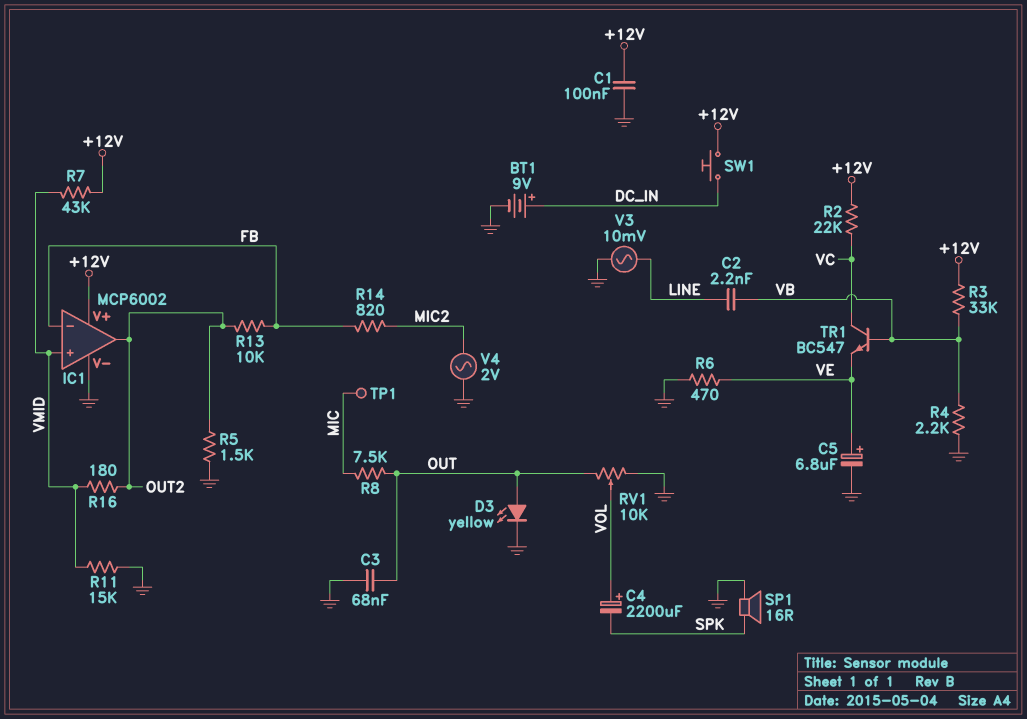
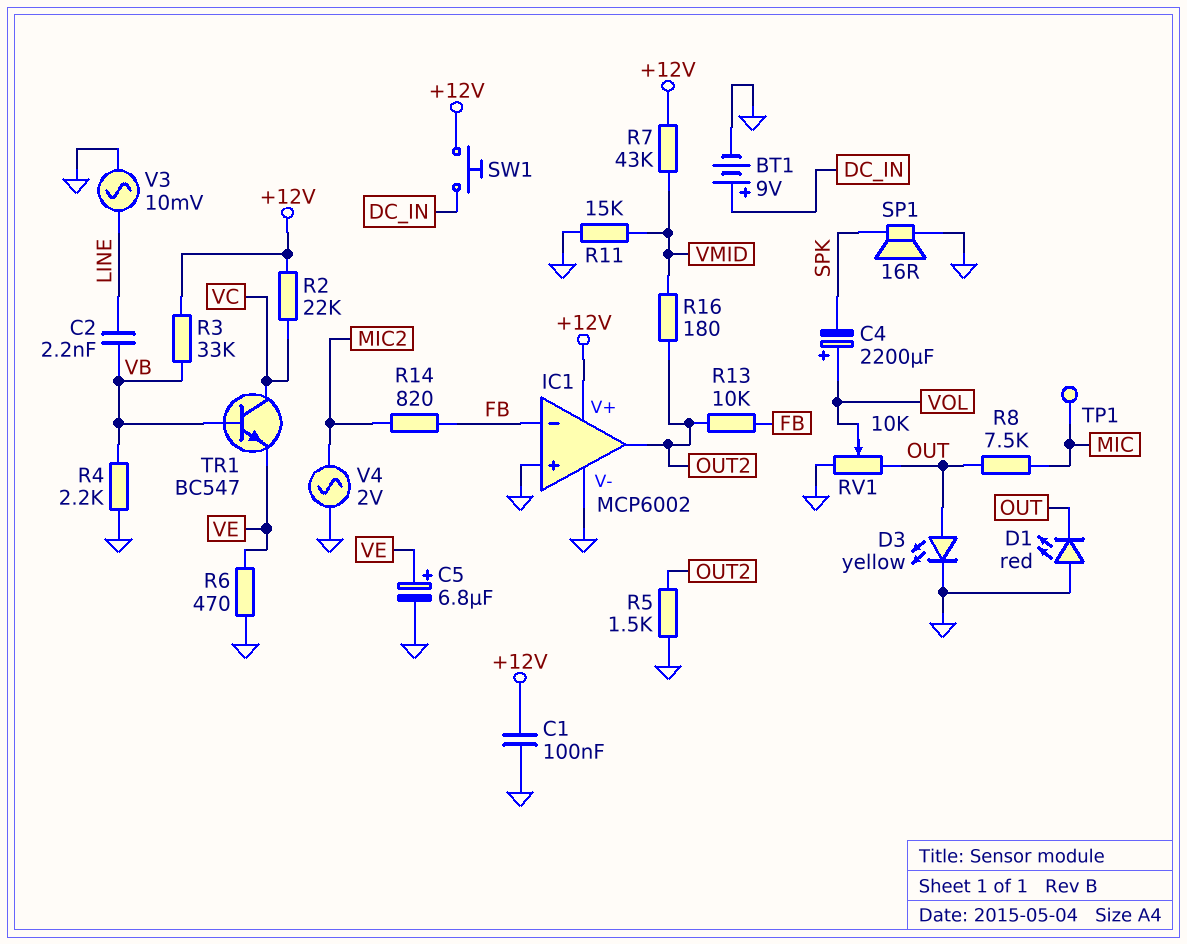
C3: 68nF (GND, OUT) -> none
D1: none -> LED red (A GND, K OUT)
IC1 pin in+: VMID -> GND

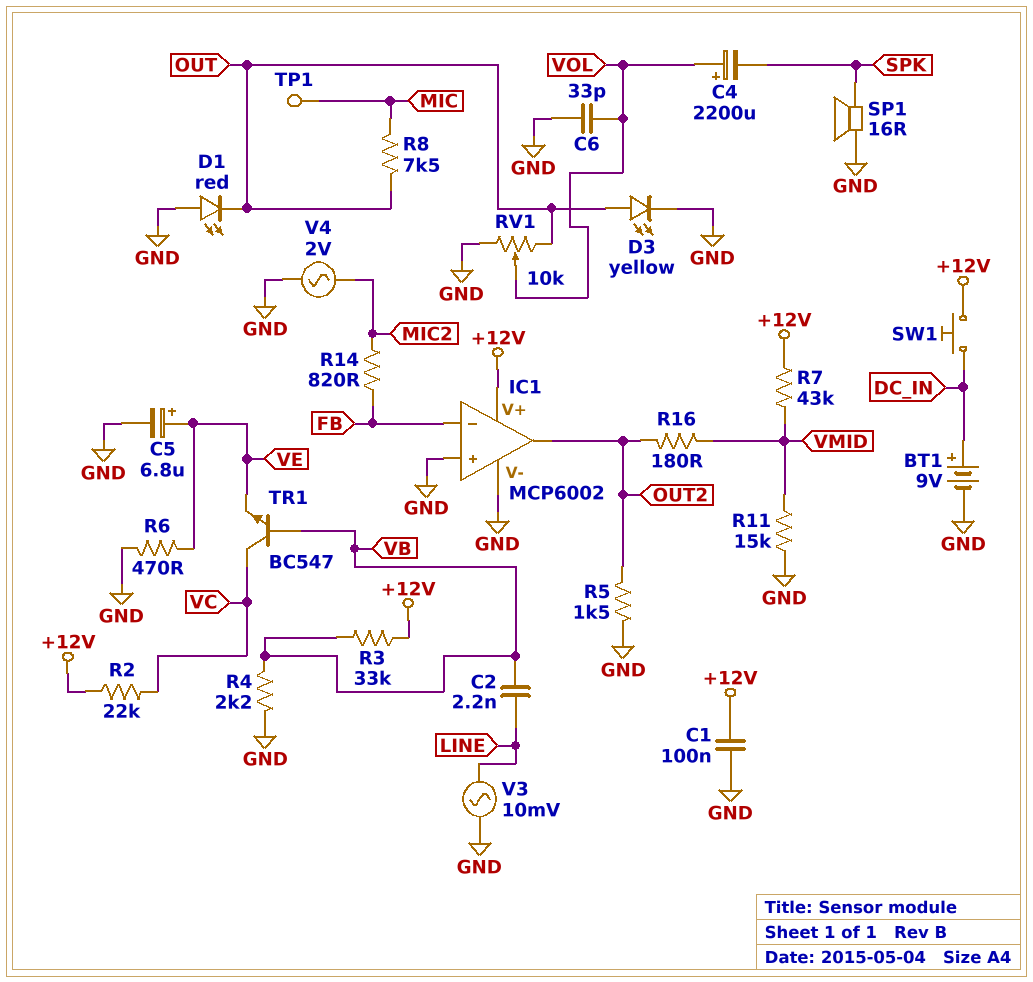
C6: none -> 33pF (GND, VOL)
R13: 10k (FB, OUT2) -> none

